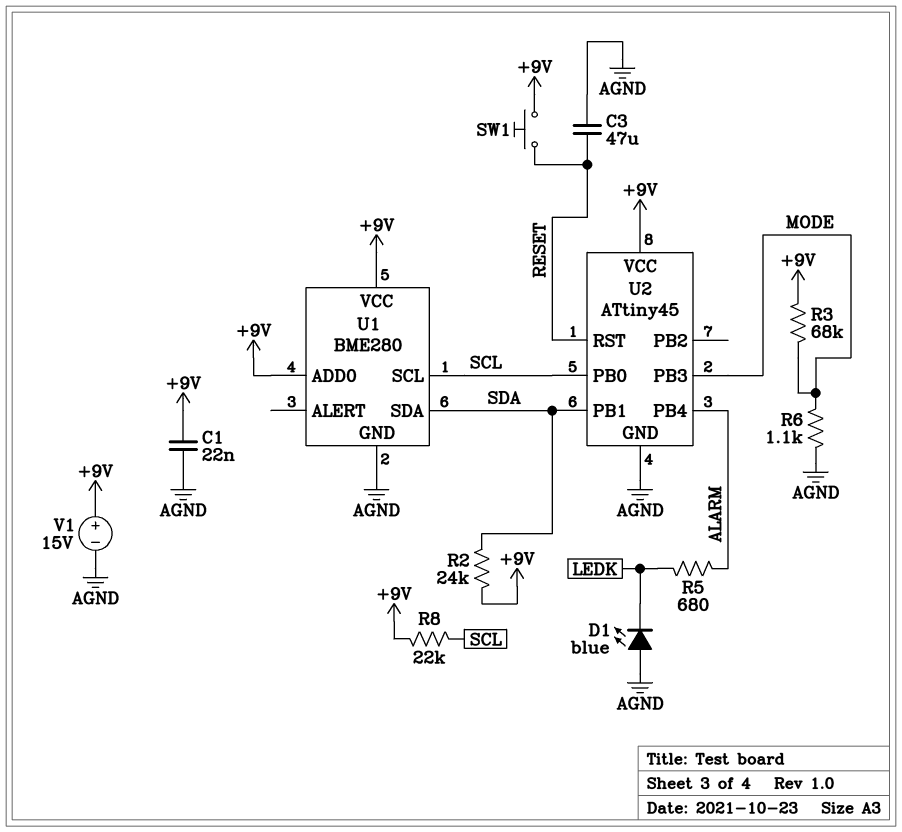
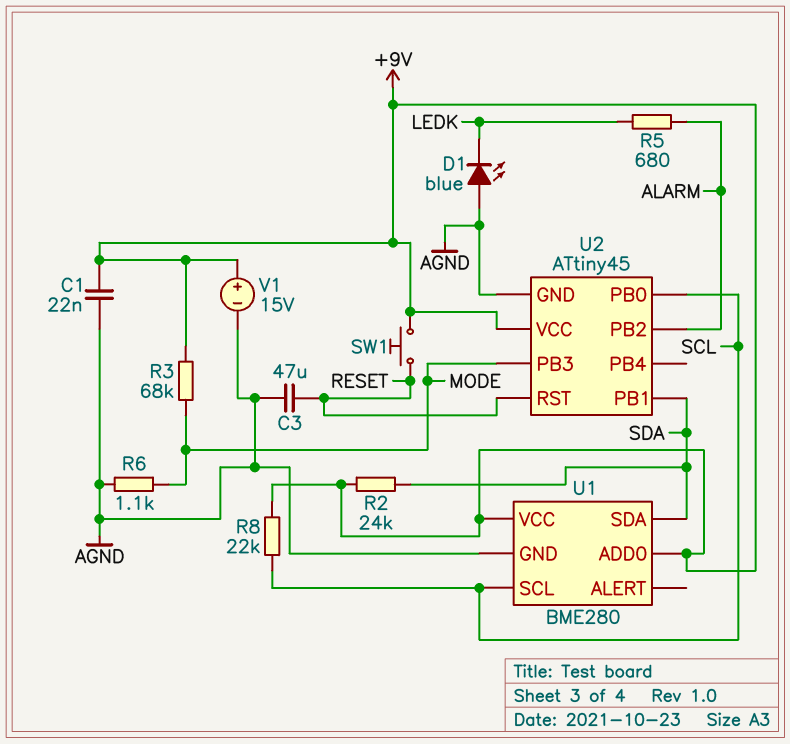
U2 pin PB2: none -> ALARM
U2 pin PB4: ALARM -> none

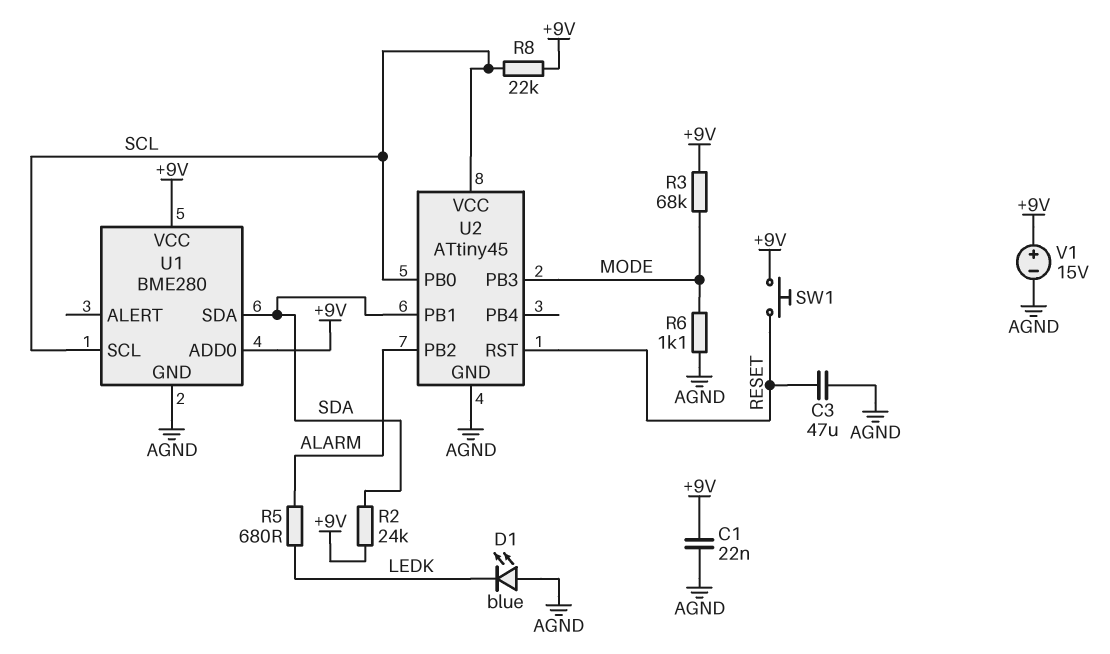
U2 pin VCC: +9V -> SCL

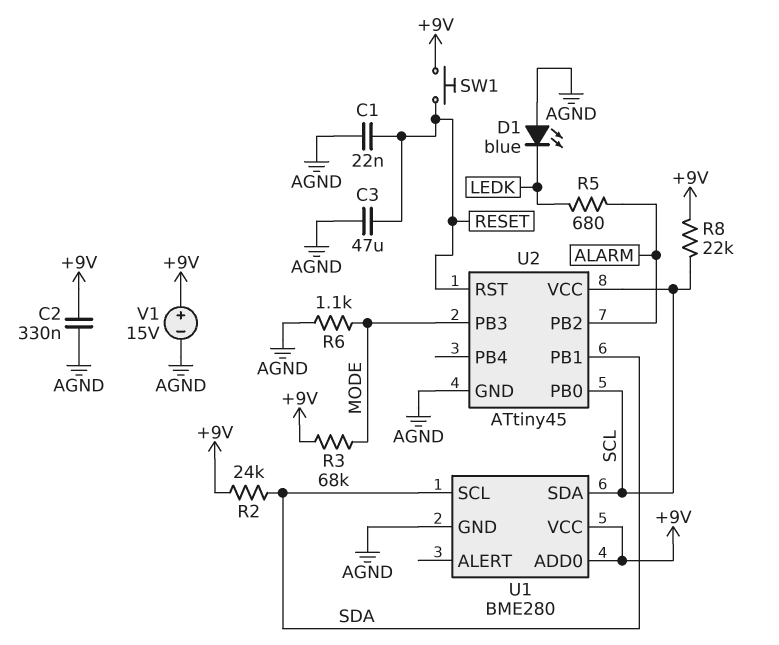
C1: 22nF (+9V, AGND) -> 22nF (AGND, RESET)
C2: none -> 330nF (+9V, AGND)
U1 pin SCL: SCL -> SDA
U1 pin SDA: SDA -> SCL

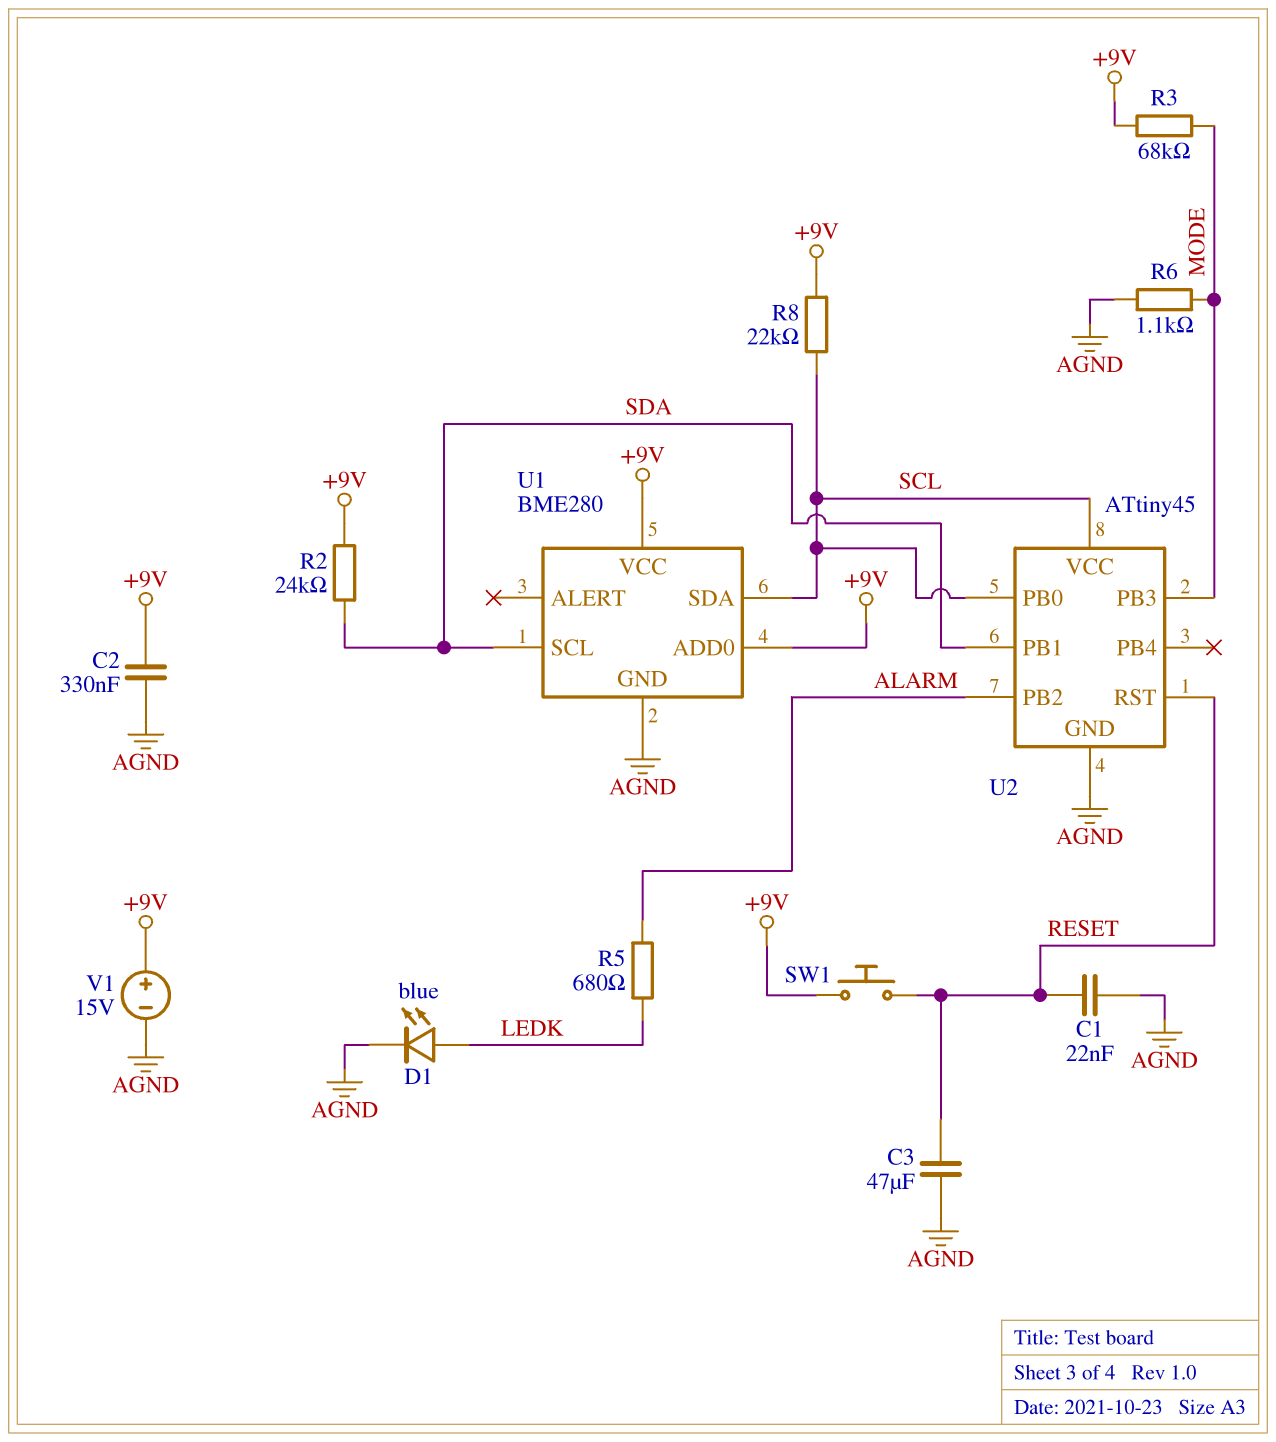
D1: LED blue (A AGND, K LEDK) -> LED blue (A LEDK, K AGND)

